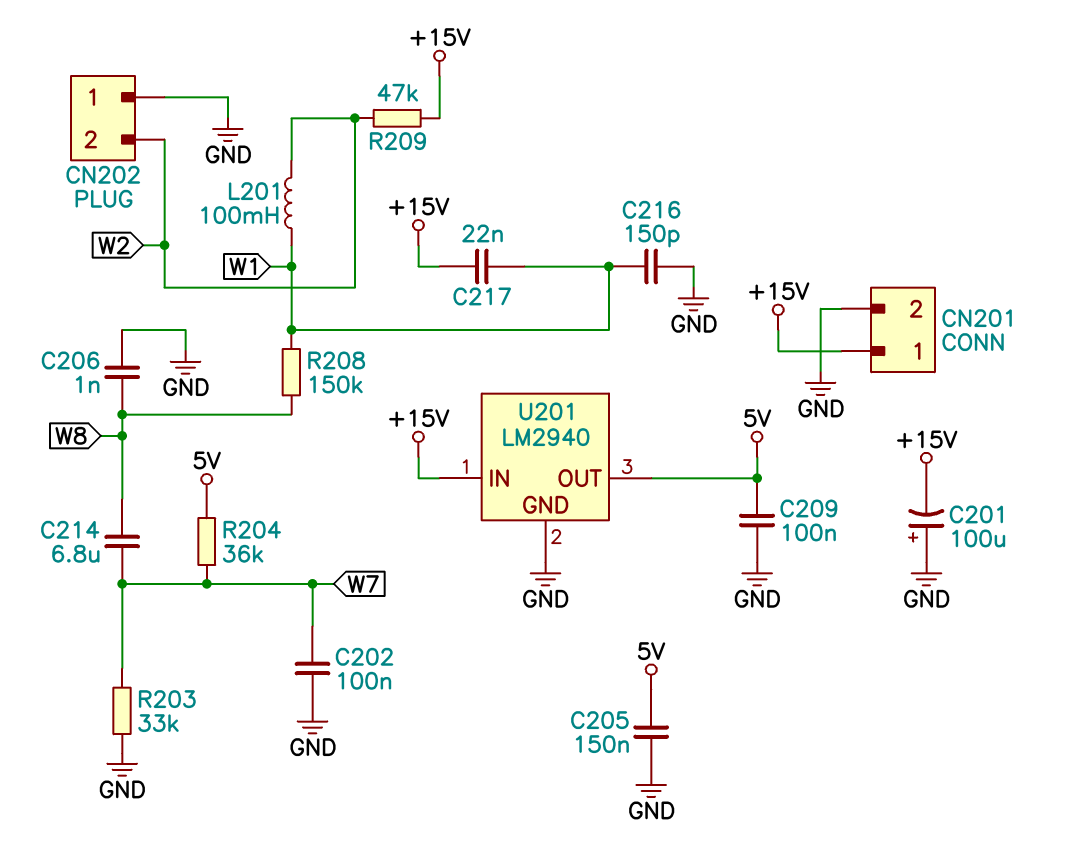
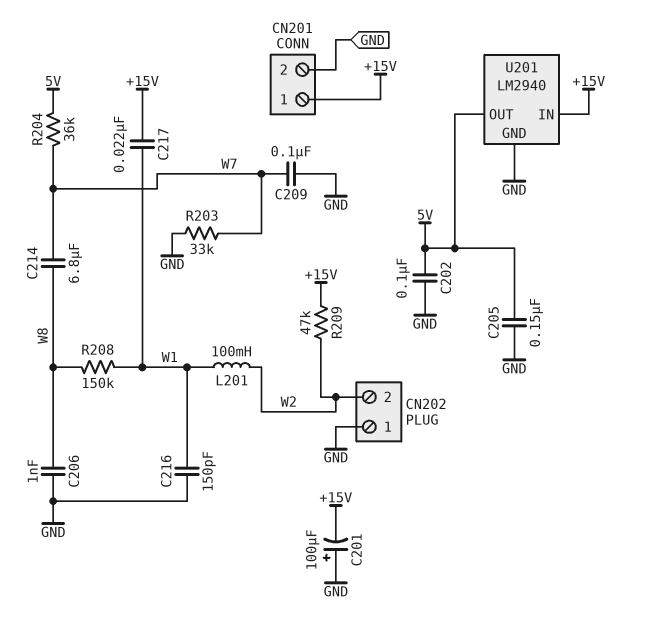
C202: 100nF (GND, W7) -> 100nF (5V, GND)
C209: 100nF (5V, GND) -> 100nF (GND, W7)

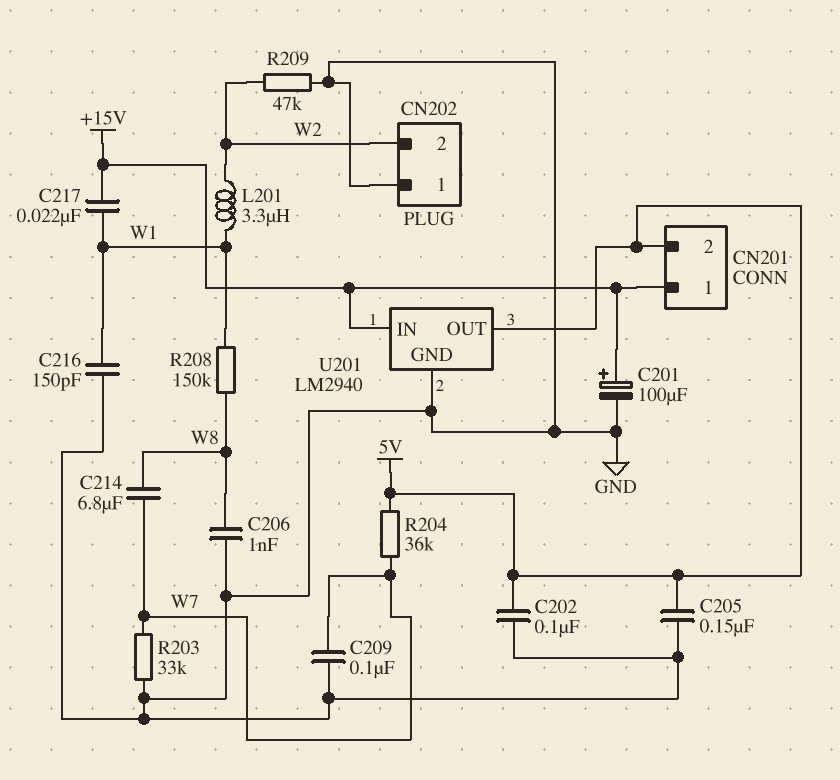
C201: 100uF (plus GND, minus +15V) -> 100uF (plus +15V, minus GND)
CN201 pin 2: GND -> 5V
L201: 100mH (W1, W2) -> 3.3uH (W1, W2)
R209: 47k (+15V, W2) -> 47k (GND, W2)

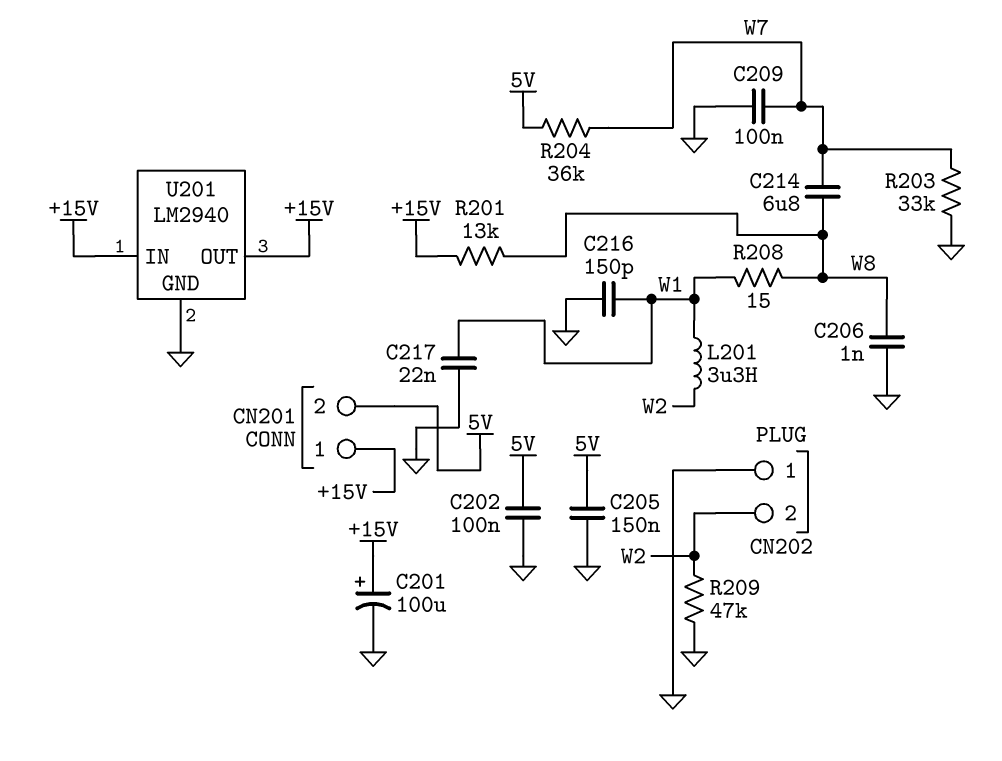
C217: 22nF (+15V, W1) -> 22nF (GND, W1)
R201: none -> 13k (+15V, W8)
R208: 150k (W1, W8) -> 15 (W1, W8)
U201 pin OUT: 5V -> +15V

